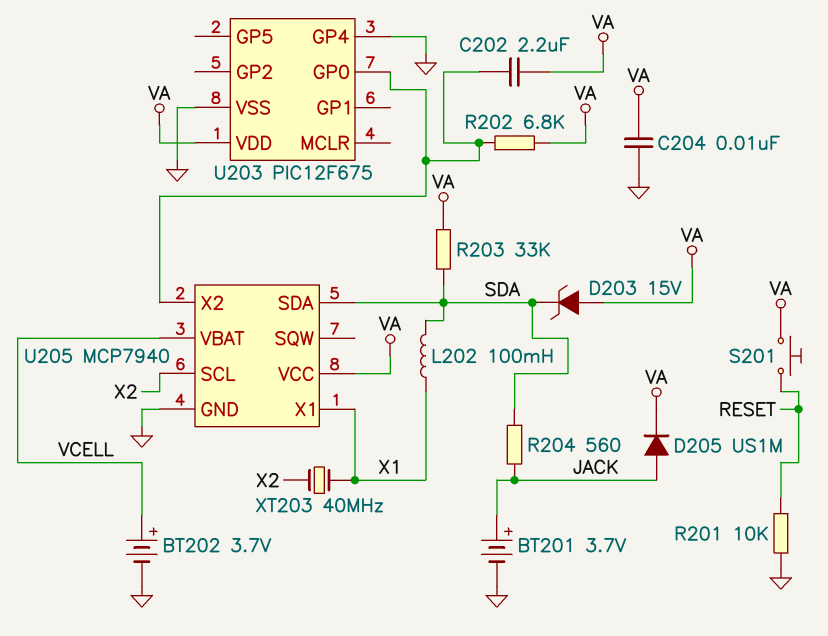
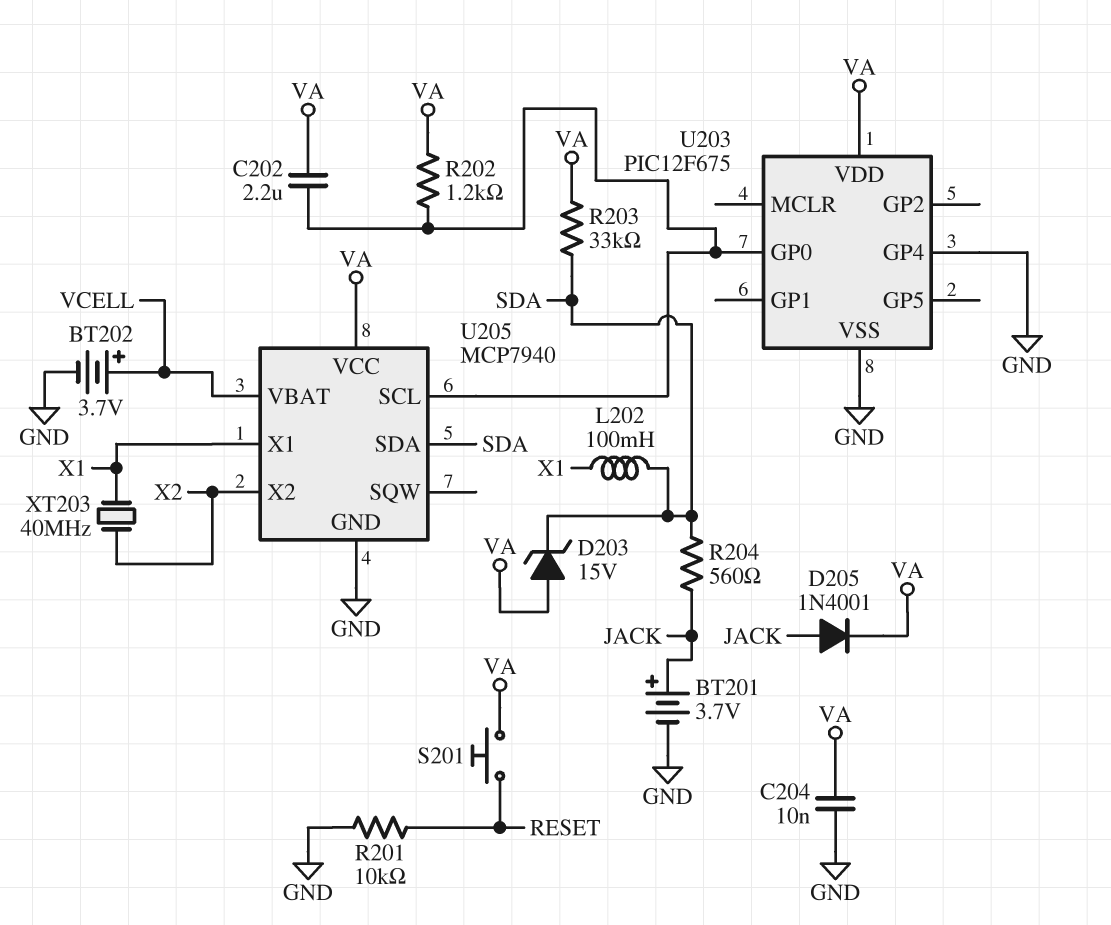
D205: diode US1M (A JACK, K VA) -> diode 1N4001 (A JACK, K VA)
R202: 6.8k (U203/GP0, VA) -> 1.2k (U203/GP0, VA)
U205 pin SCL: X2 -> U203/GP0
U205 pin X2: U203/GP0 -> X2

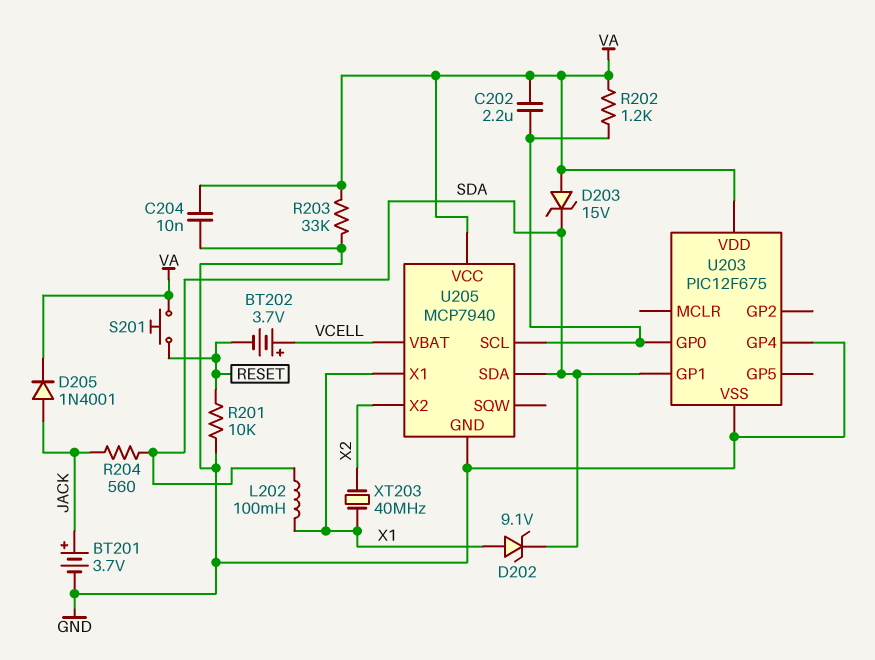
BT202: 3.7V (plus VCELL, minus GND) -> 3.7V (plus VCELL, minus RESET)
D202: none -> zener 9.1V (A X1, K SDA)
R203: 33k (SDA, VA) -> 33k (GND, VA)
U203 pin GP1: none -> SDA

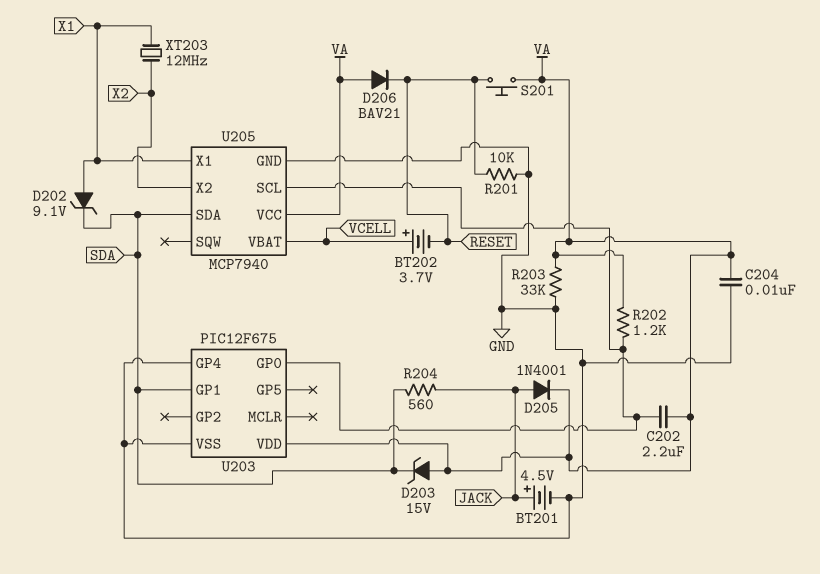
BT201: 3.7V (plus JACK, minus GND) -> 4.5V (plus JACK, minus GND)
D206: none -> diode BAV21 (A VA, K RESET)
L202: 100mH (SDA, X1) -> none
XT203: 40MHz (X1, X2) -> 12MHz (X1, X2)

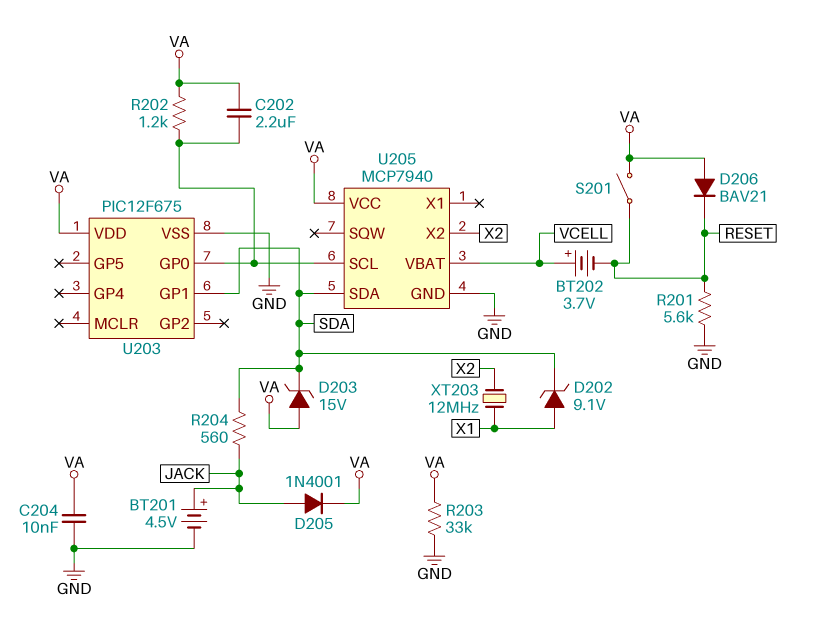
R201: 10k (GND, RESET) -> 5.6k (GND, RESET)
S201: button (RESET, VA) -> switch (RESET, VA)
U203 pin GP4: GND -> none
U205 pin X1: X1 -> none

